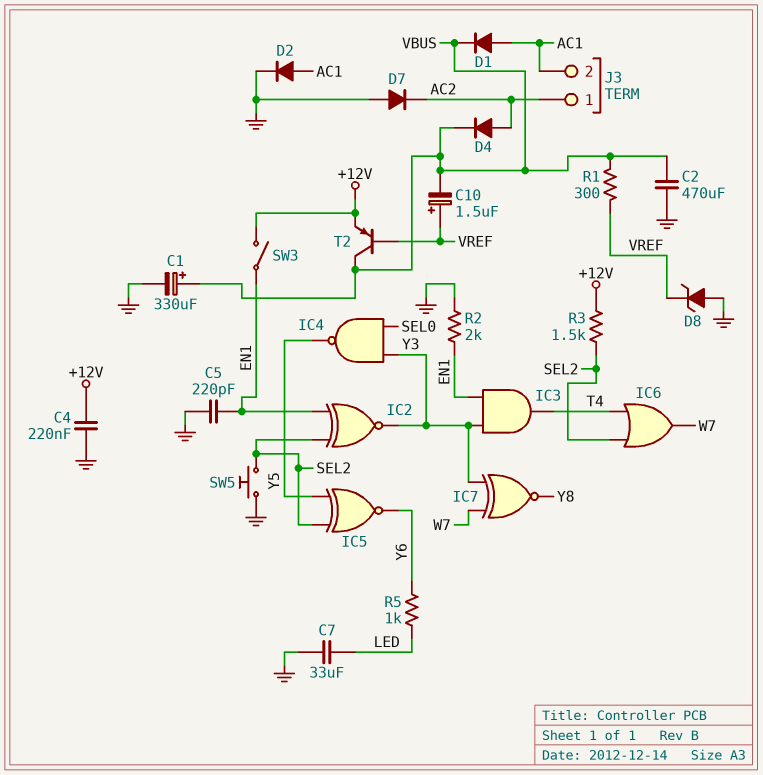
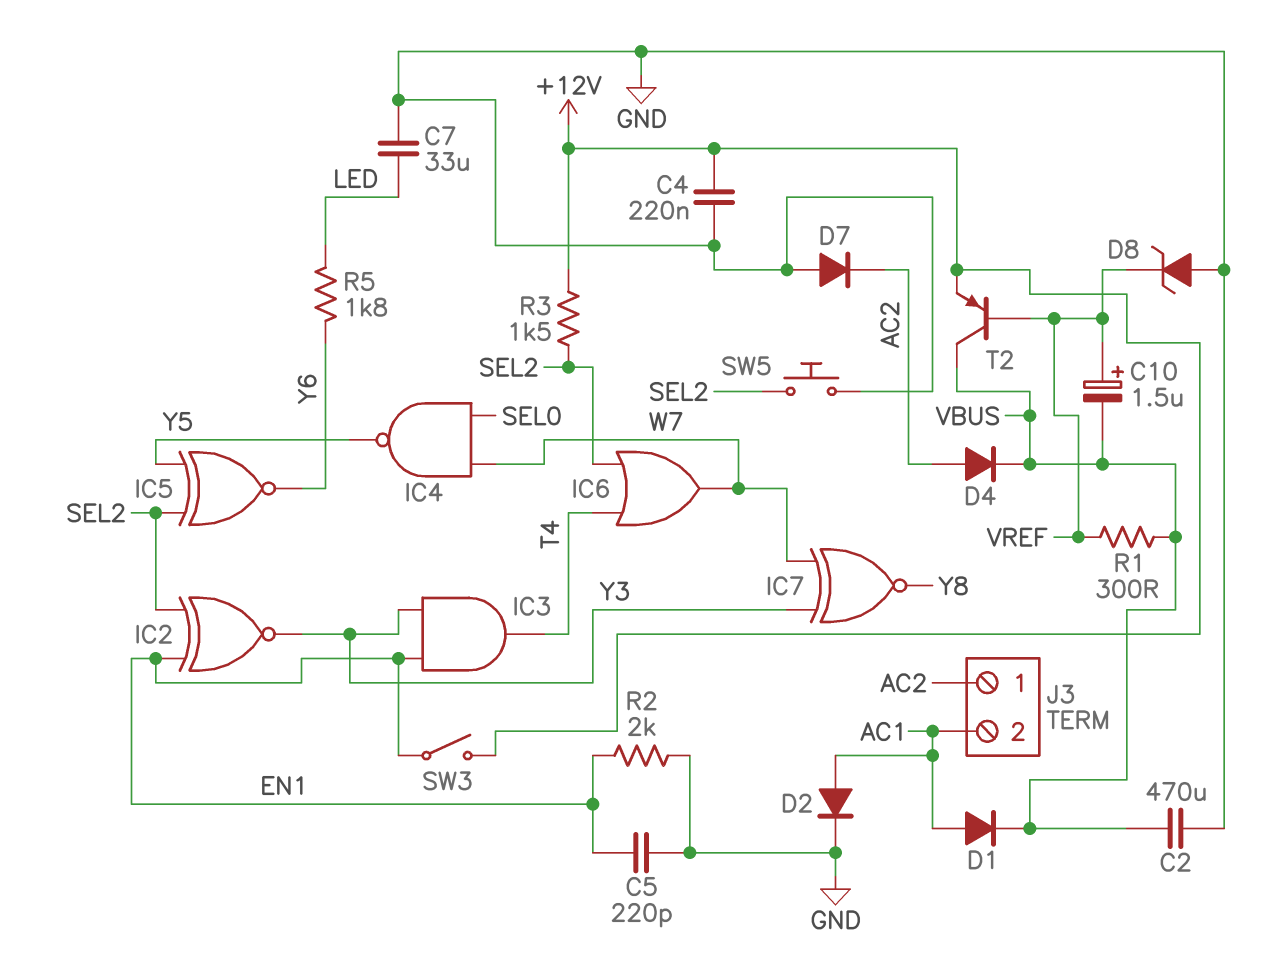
C1: 330uF (plus VBUS, minus GND) -> none
IC4: NAND (in SEL0, in Y3, out Y5) -> NAND (in SEL0, in W7, out Y5)
R5: 1k (LED, Y6) -> 1.8k (LED, Y6)

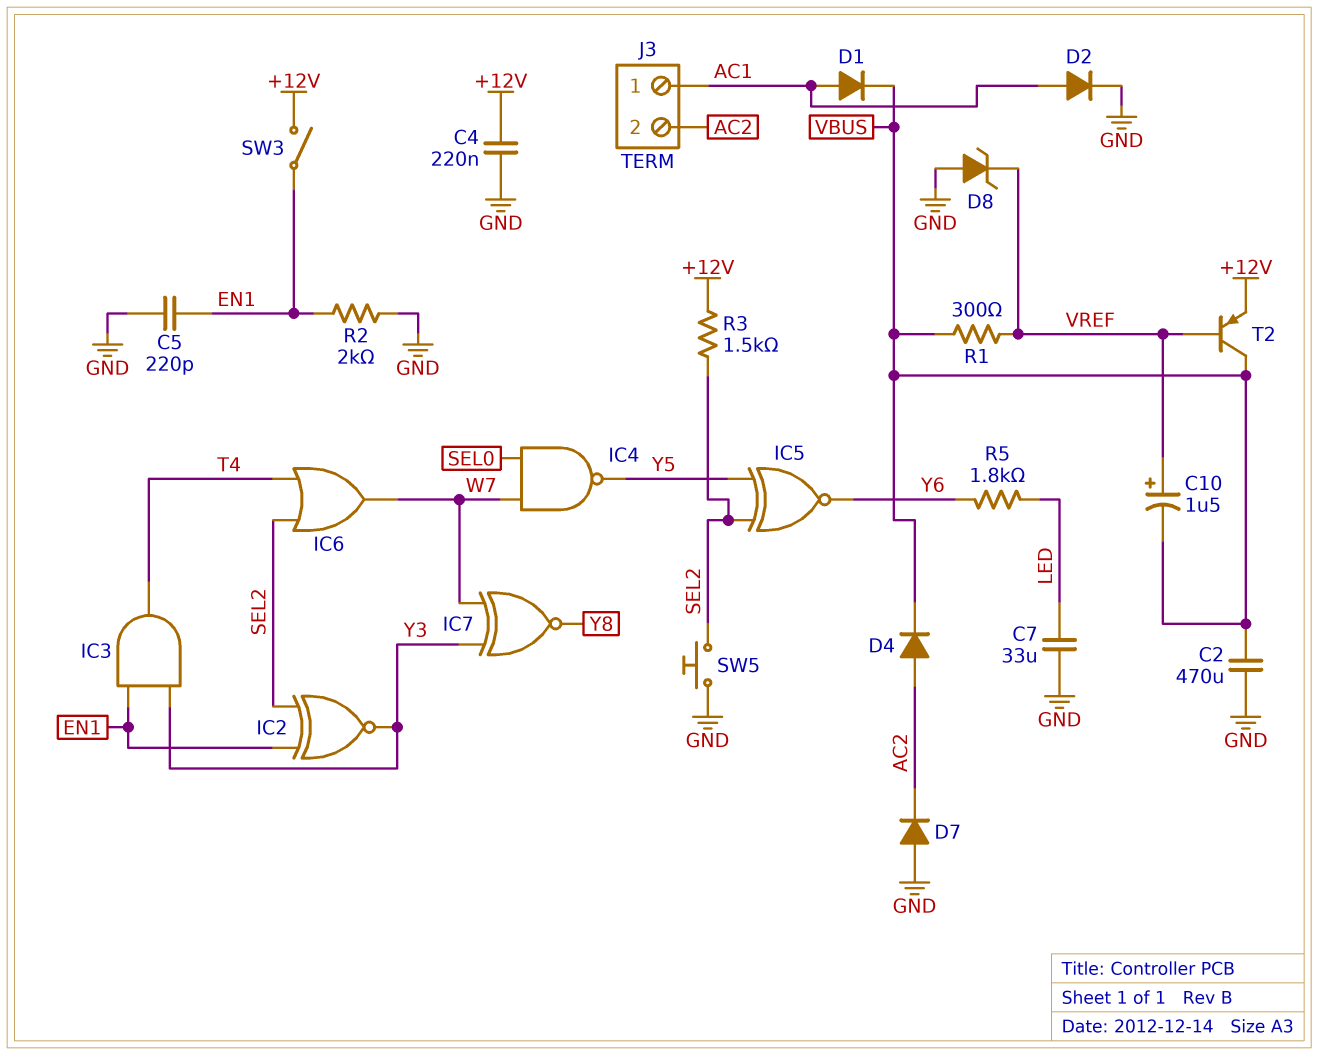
J3 pin 1: AC2 -> AC1
J3 pin 2: AC1 -> AC2

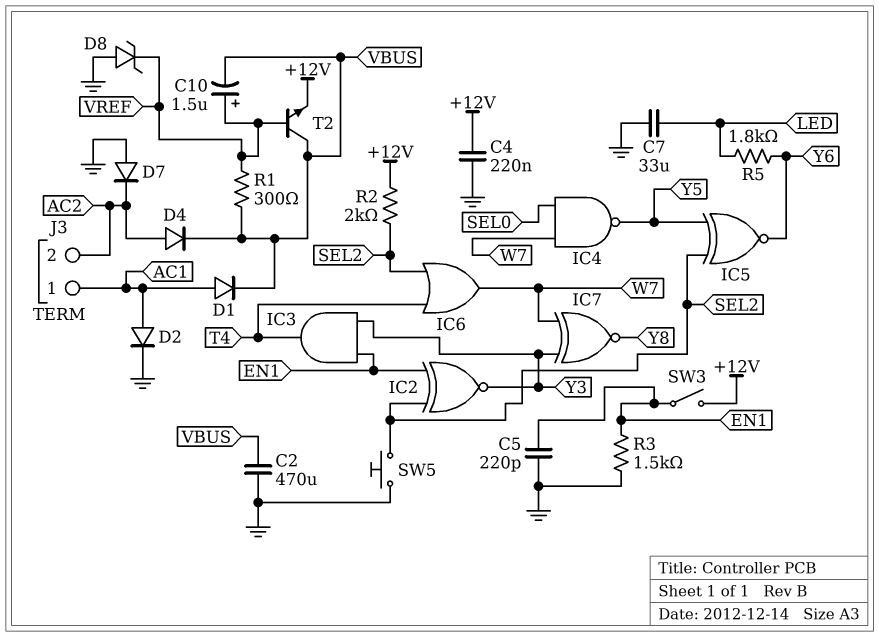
R2: 2k (EN1, GND) -> 2k (+12V, SEL2)
R3: 1.5k (+12V, SEL2) -> 1.5k (EN1, GND)
T2: PNP (B VREF, C VBUS, E +12V) -> NPN (B VREF, C VBUS, E +12V)

